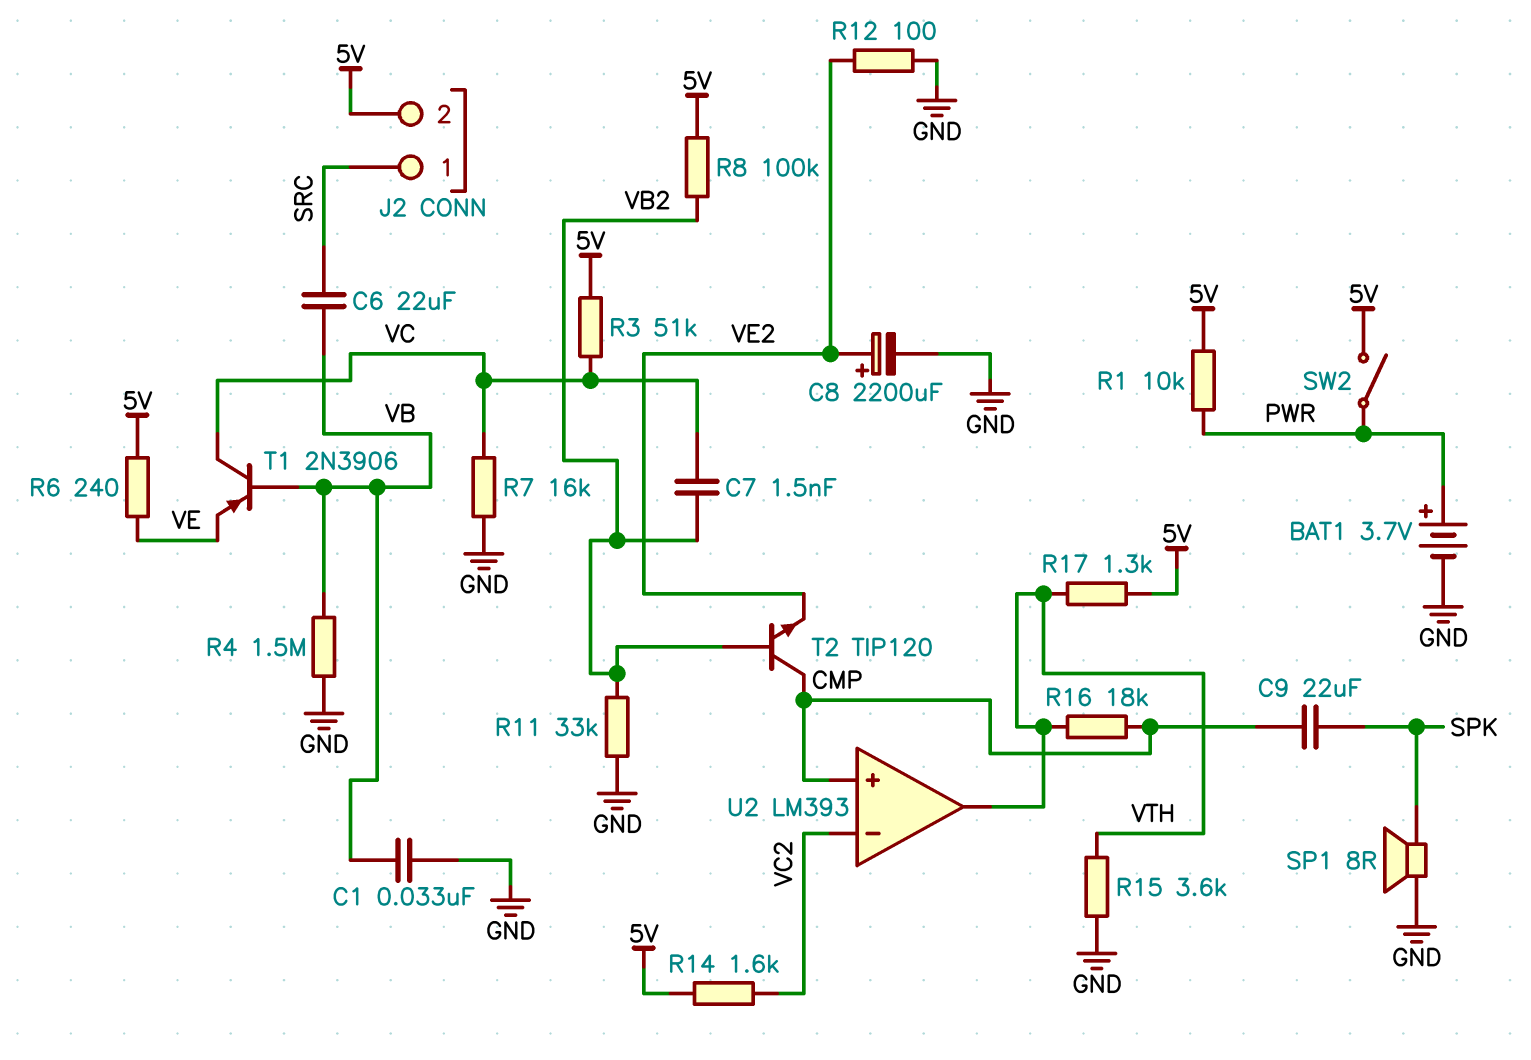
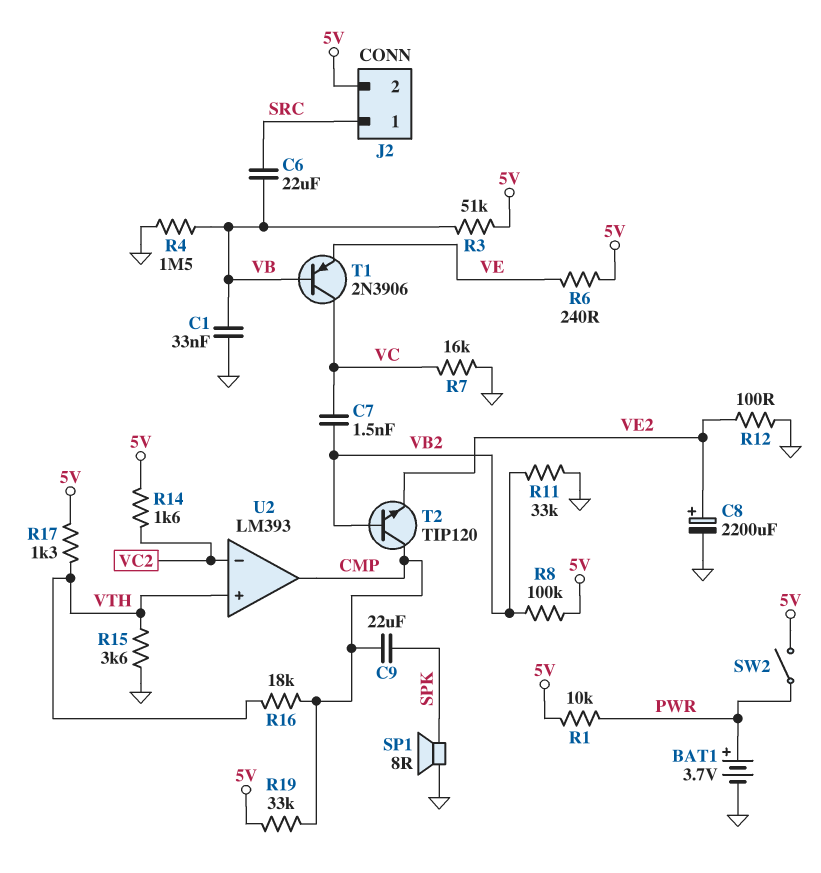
R3: 51k (5V, VC) -> 51k (5V, VB)
R19: none -> 33k (5V, CMP)
U2 pin in+: CMP -> VTH
U2 pin out: VTH -> CMP

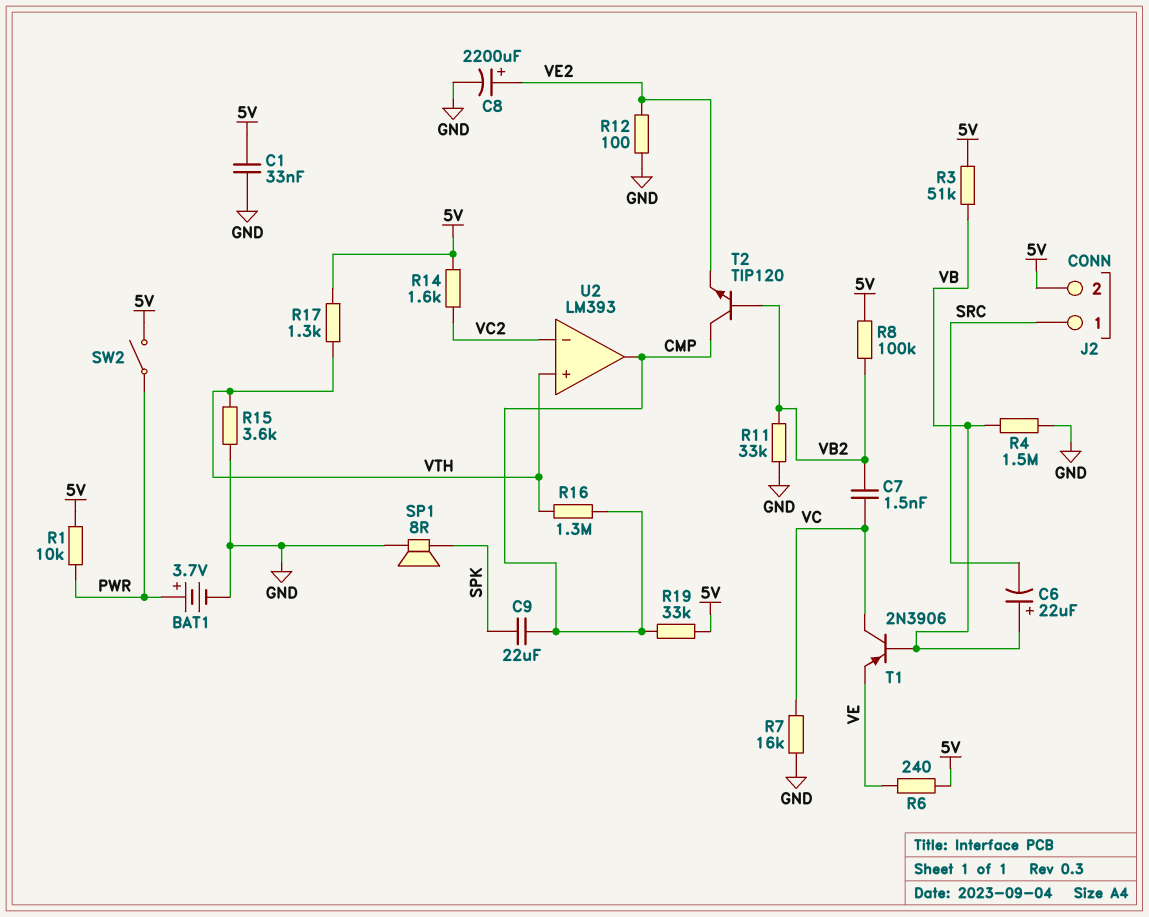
C1: 33nF (GND, VB) -> 33nF (5V, GND)
C6: 22uF (SRC, VB) -> 22uF (plus VB, minus SRC)
R16: 18k (CMP, VTH) -> 1.3M (CMP, VTH)

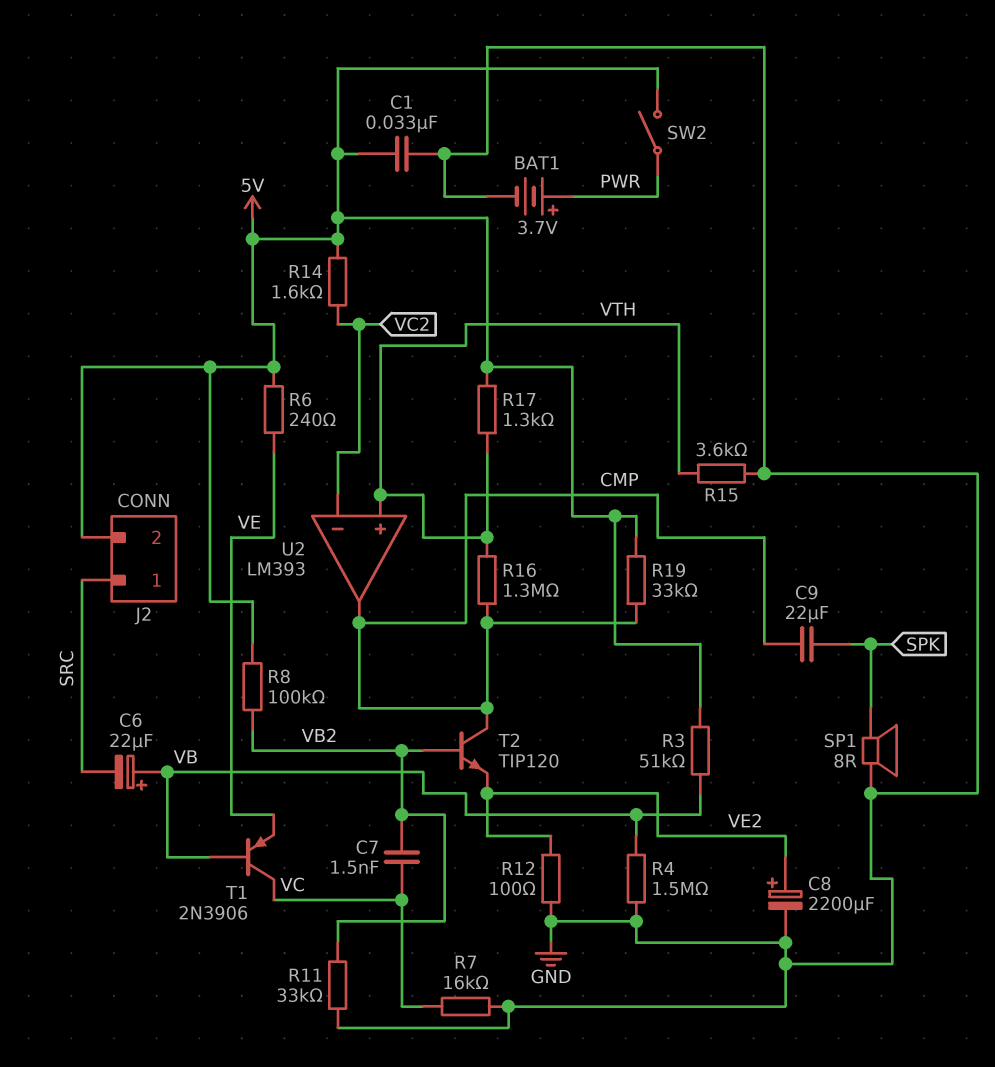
R1: 10k (5V, PWR) -> none

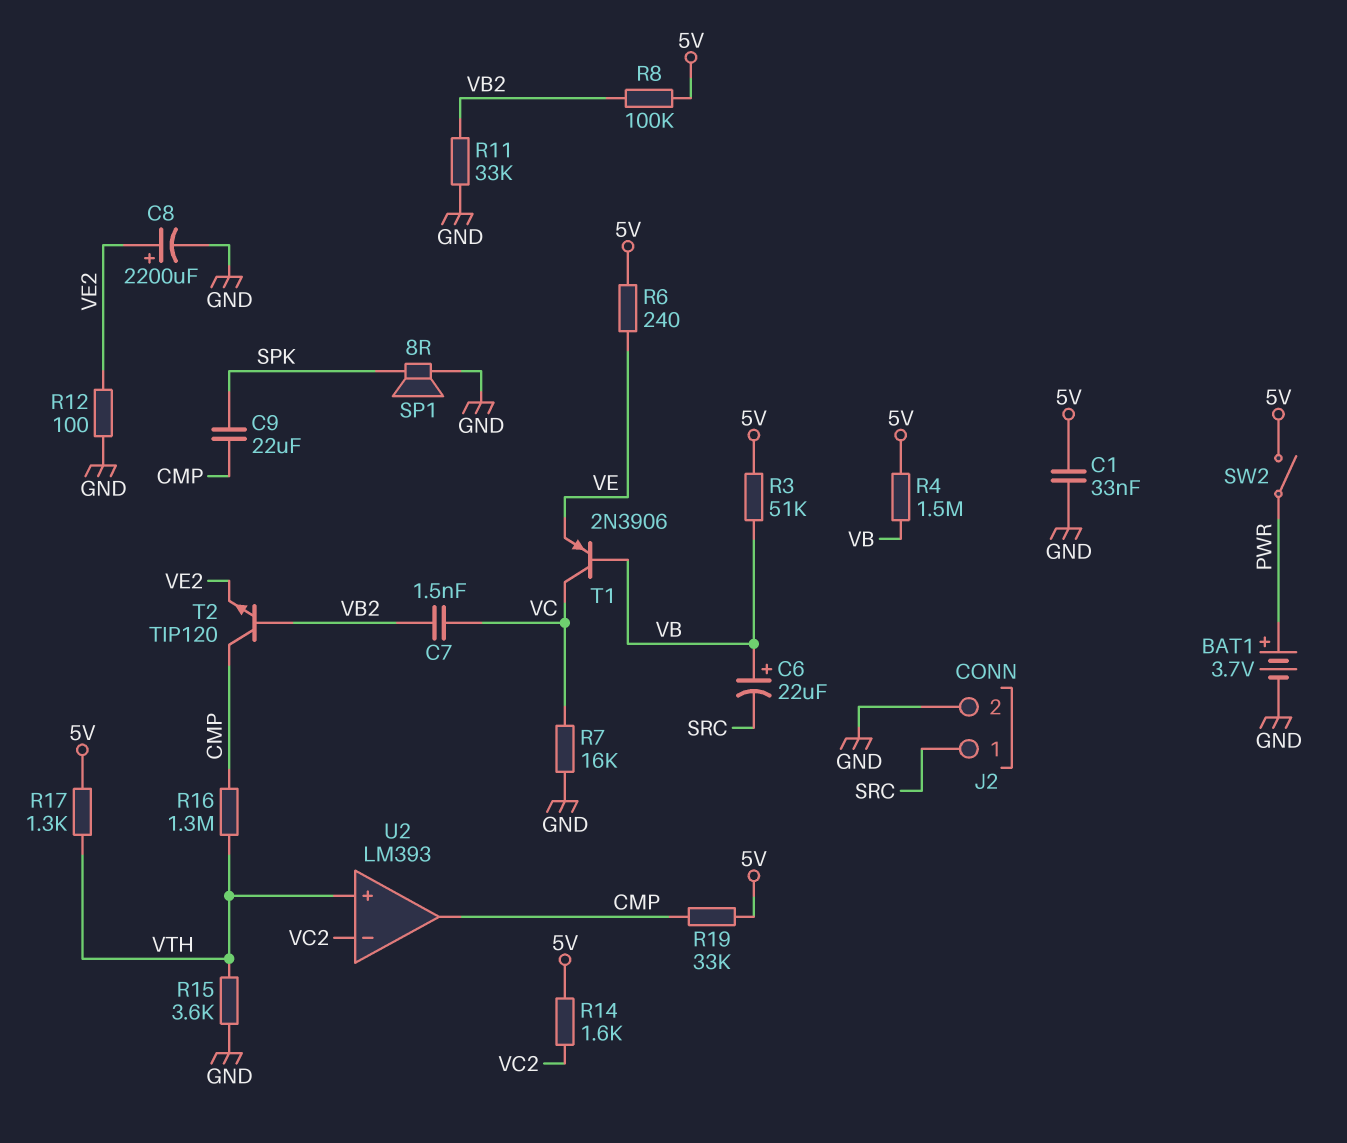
J2 pin 2: 5V -> GND
R4: 1.5M (GND, VB) -> 1.5M (5V, VB)

